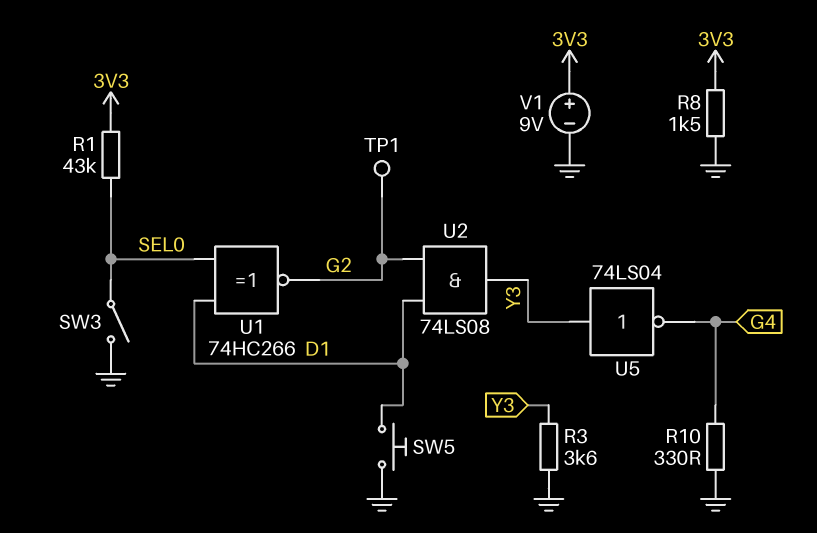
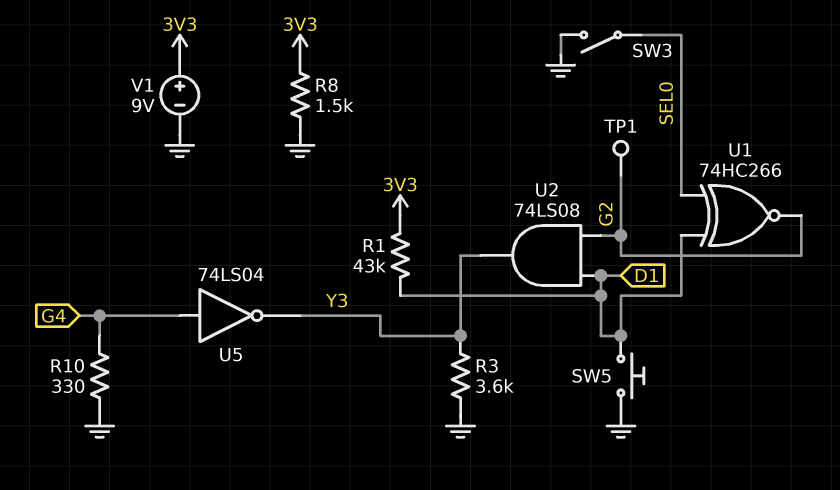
R1: 43k (3V3, SEL0) -> 43k (3V3, D1)
U5: NOT 74LS04 (in Y3, out G4) -> NOT 74LS04 (in G4, out Y3)

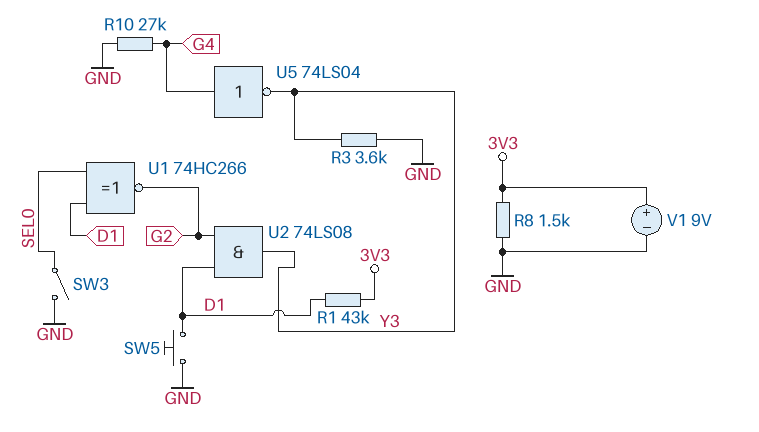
R10: 330 (G4, GND) -> 27k (G4, GND)
TP1: test point (G2) -> none

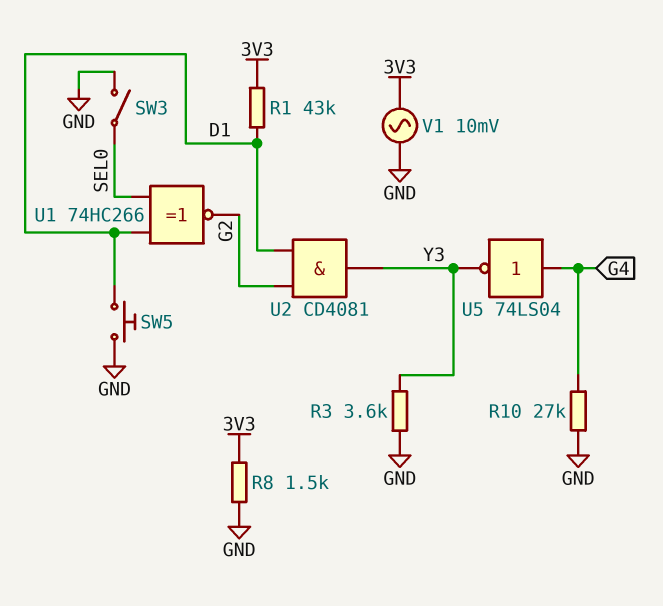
U2: AND 74LS08 (in D1, in G2, out Y3) -> AND CD4081 (in D1, in G2, out Y3)
V1: 9V (plus 3V3, minus GND) -> AC 10mV (3V3, GND)

